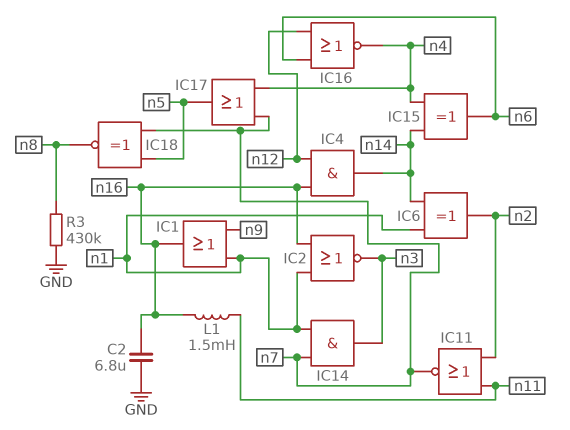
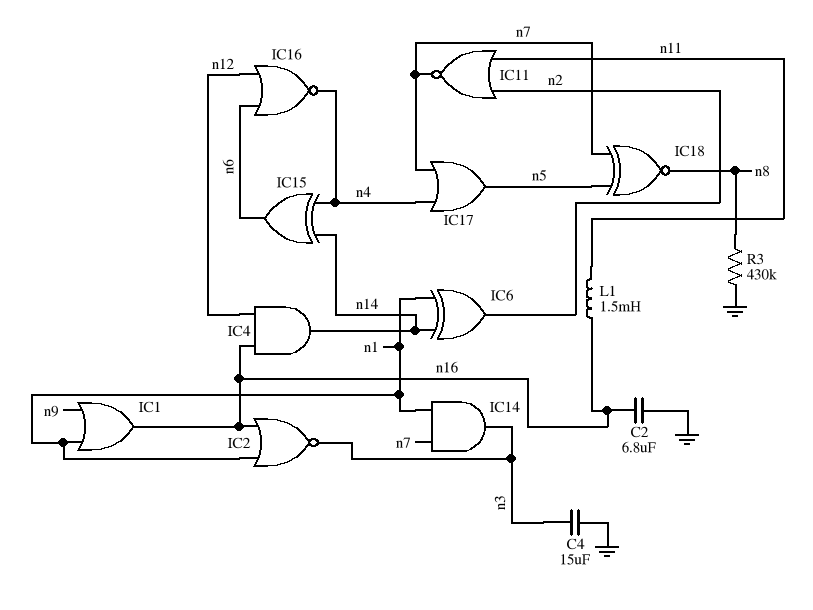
C4: none -> 15uF (GND, n3)

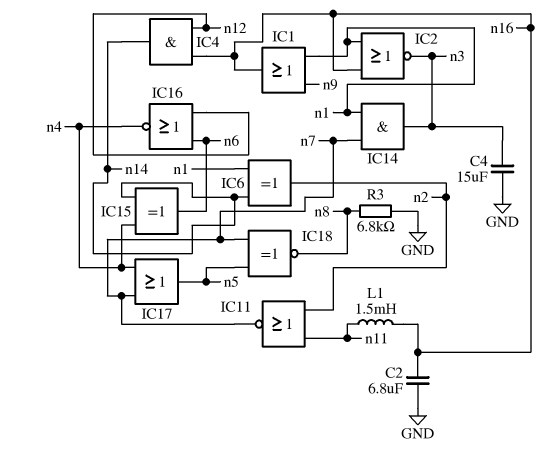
R3: 430k (GND, n8) -> 6.8k (GND, n8)

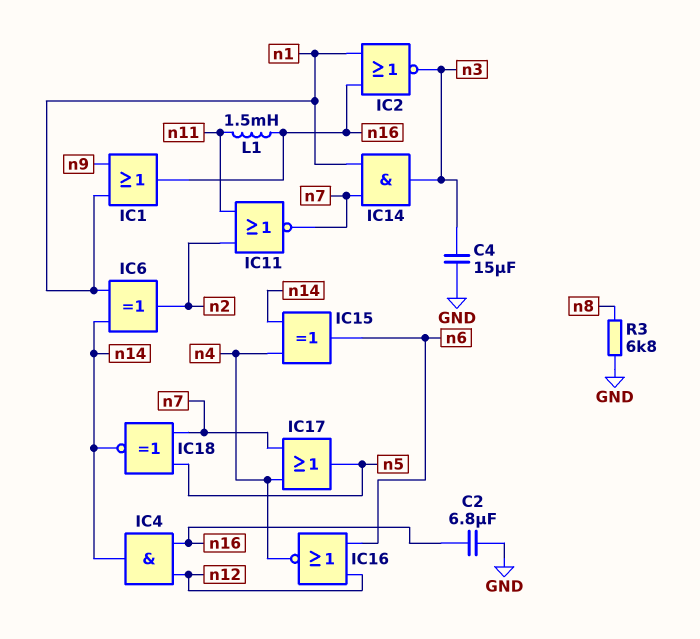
IC18: XNOR (in n5, in n7, out n8) -> XNOR (in n5, in n7, out n14)

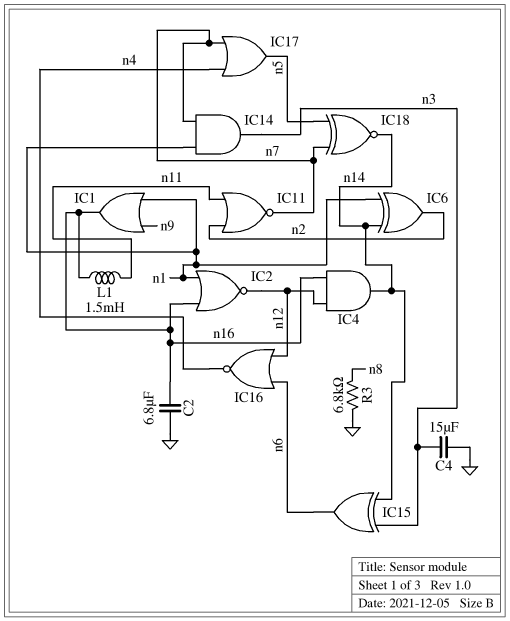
IC2: NOR (in n1, in n16, out n3) -> NOR (in n1, in n16, out n12)
IC15: XOR (in n4, in n14, out n6) -> XOR (in n3, in n14, out n6)

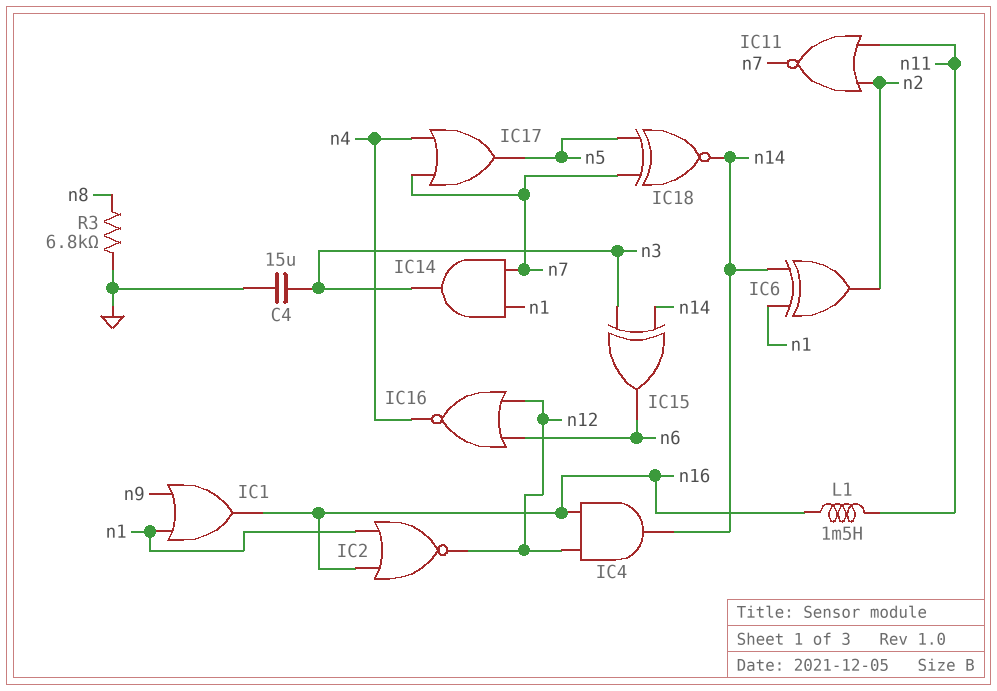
C2: 6.8uF (GND, n16) -> none

